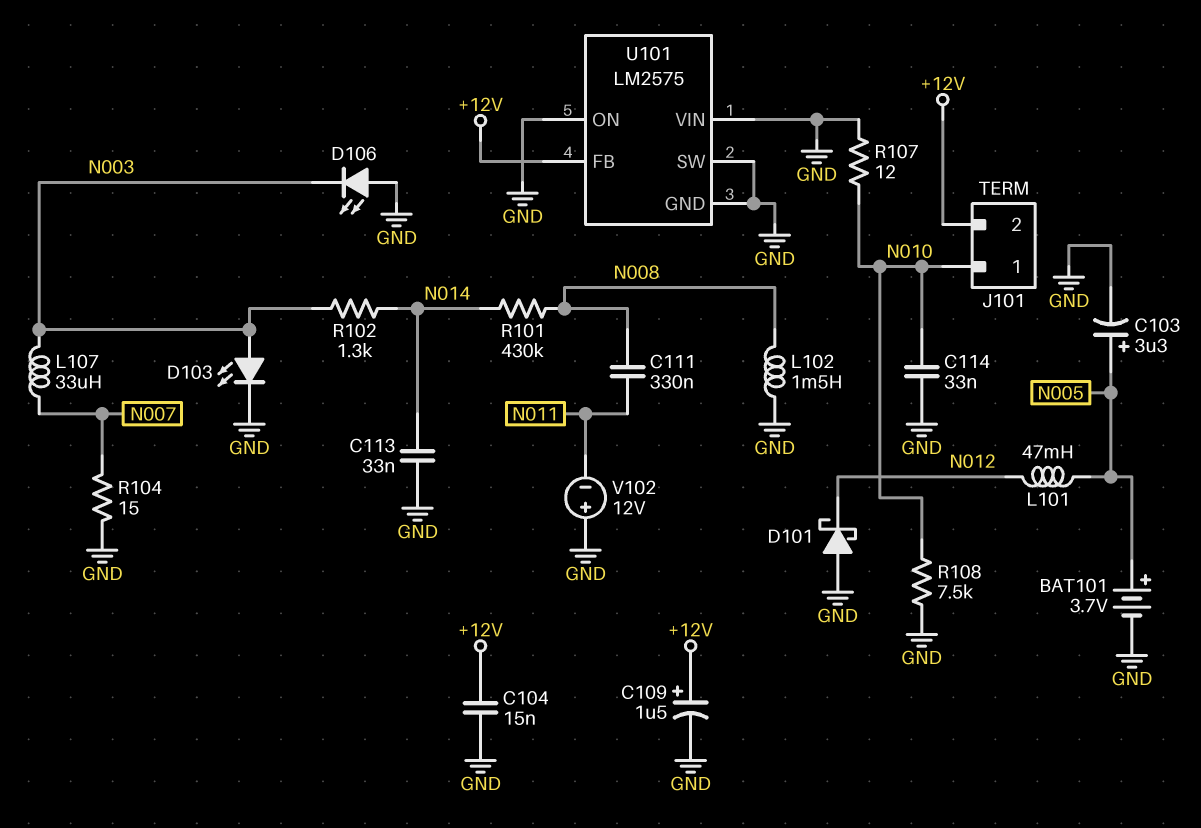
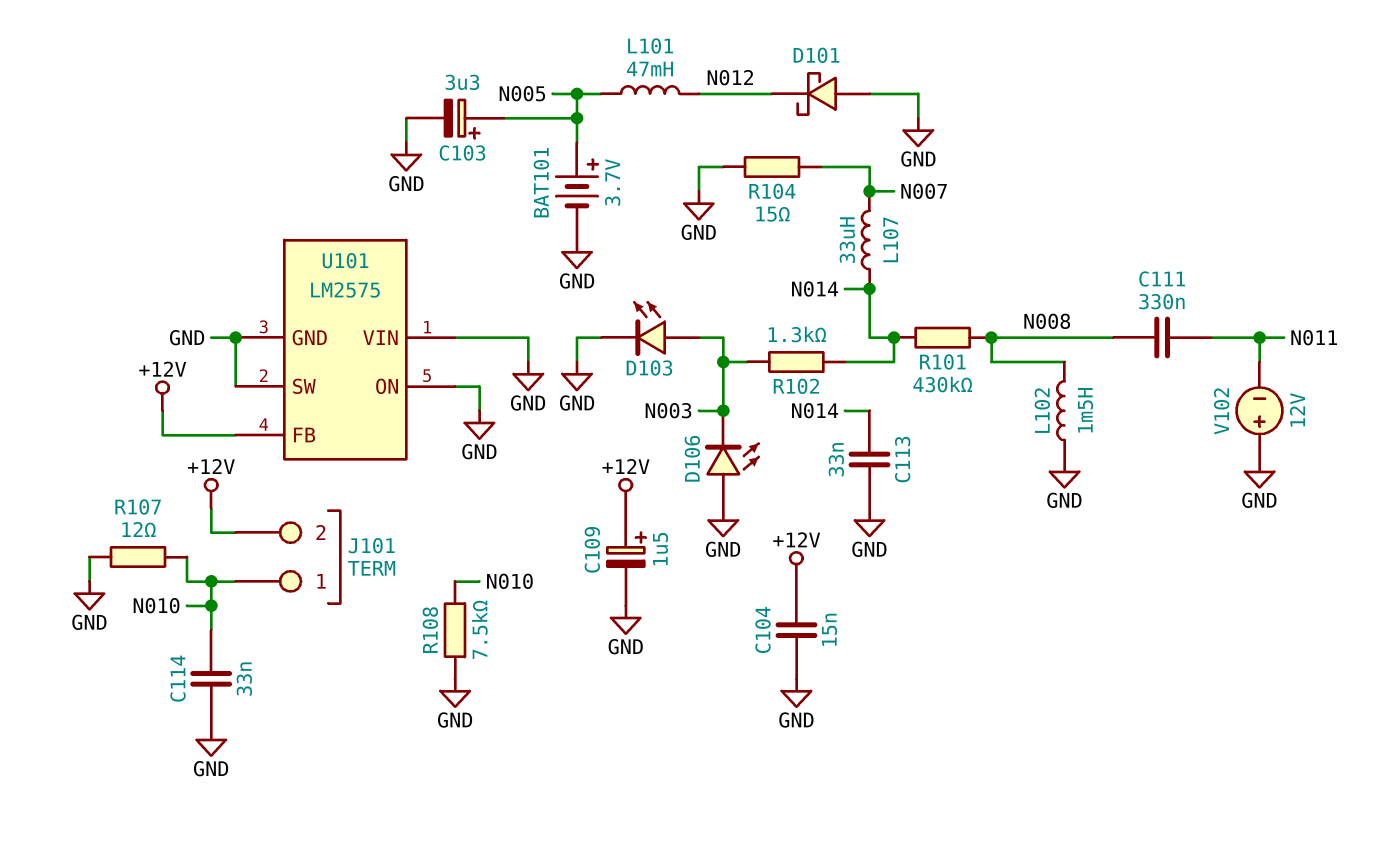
L107: 33uH (N003, N007) -> 33uH (N007, N014)

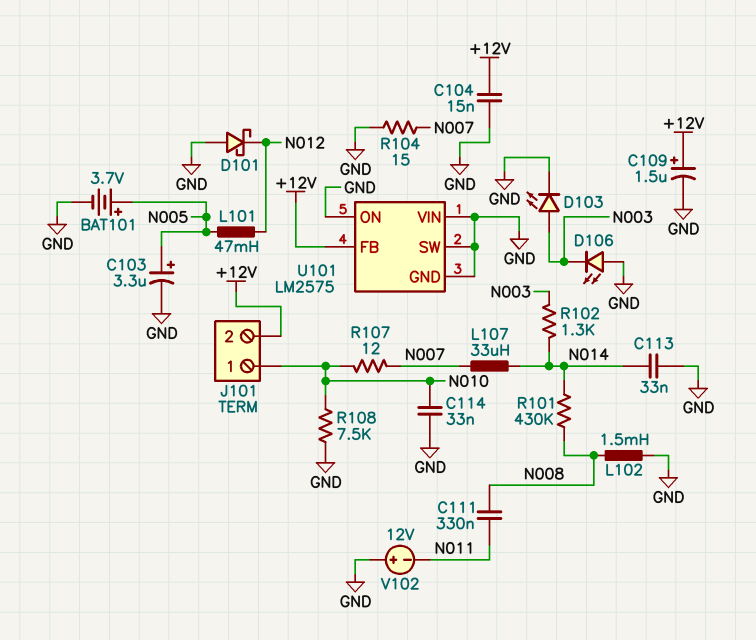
R107: 12 (GND, N010) -> 12 (N007, N010)

